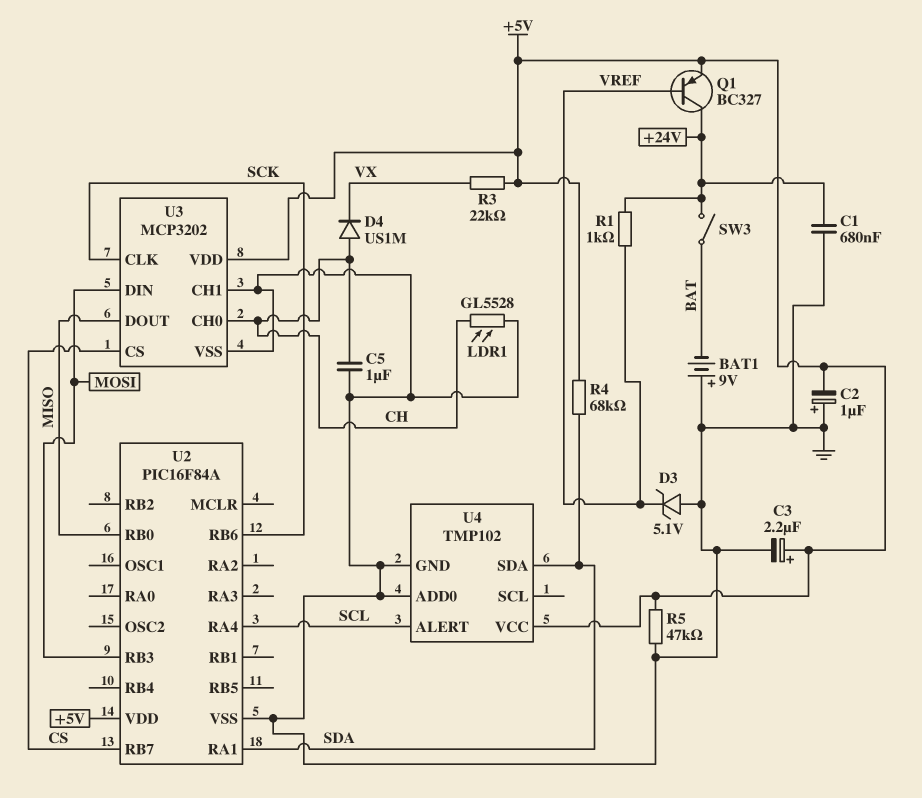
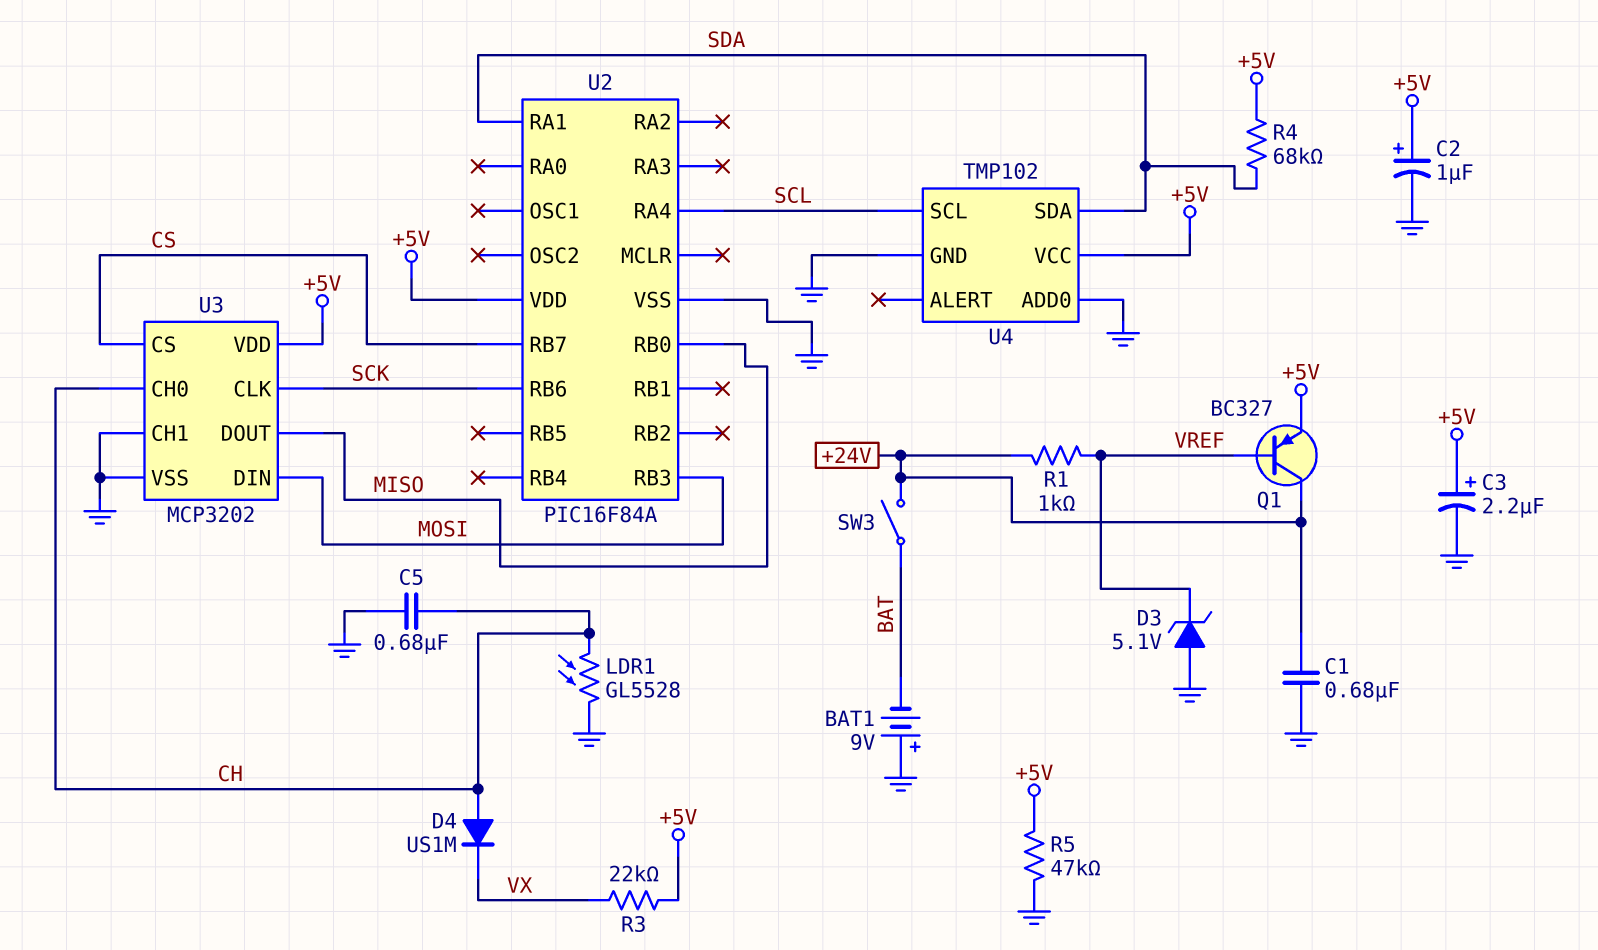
C2: 1uF (plus GND, minus +5V) -> 1uF (plus +5V, minus GND)
C5: 1uF (CH, GND) -> 680nF (CH, GND)
U4 pin ALERT: SCL -> none
U4 pin SCL: none -> SCL

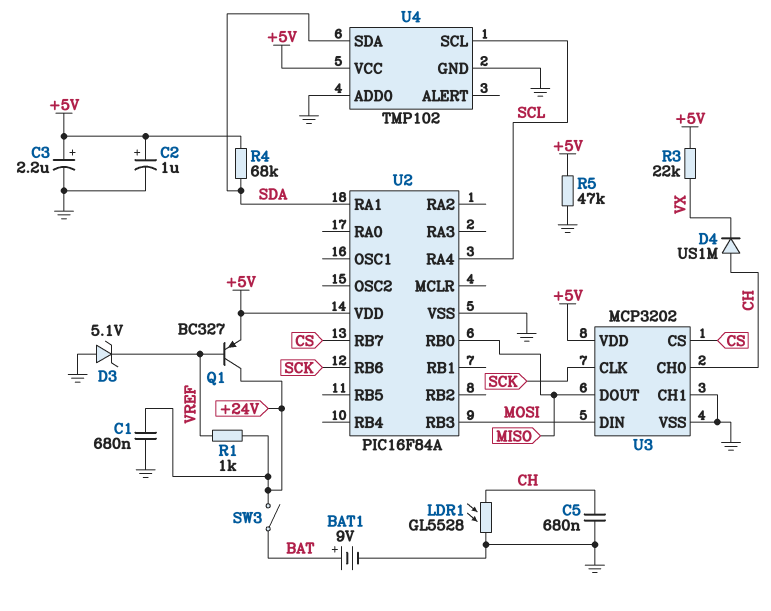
BAT1: 9V (plus GND, minus BAT) -> 9V (plus BAT, minus GND)

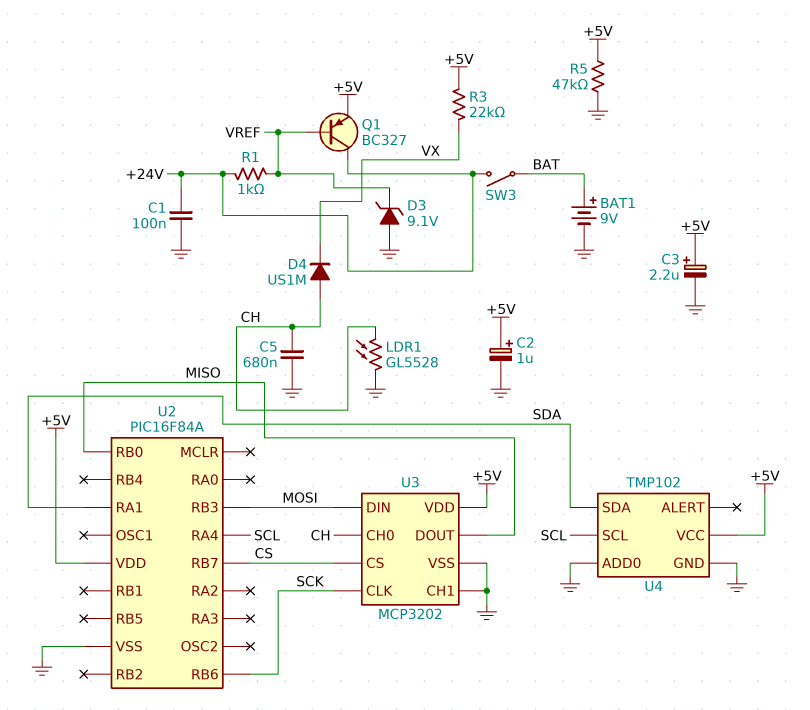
C1: 680nF (+24V, GND) -> 100nF (+24V, GND)
D3: zener 5.1V (A GND, K VREF) -> zener 9.1V (A GND, K VREF)
R4: 68k (+5V, SDA) -> none

